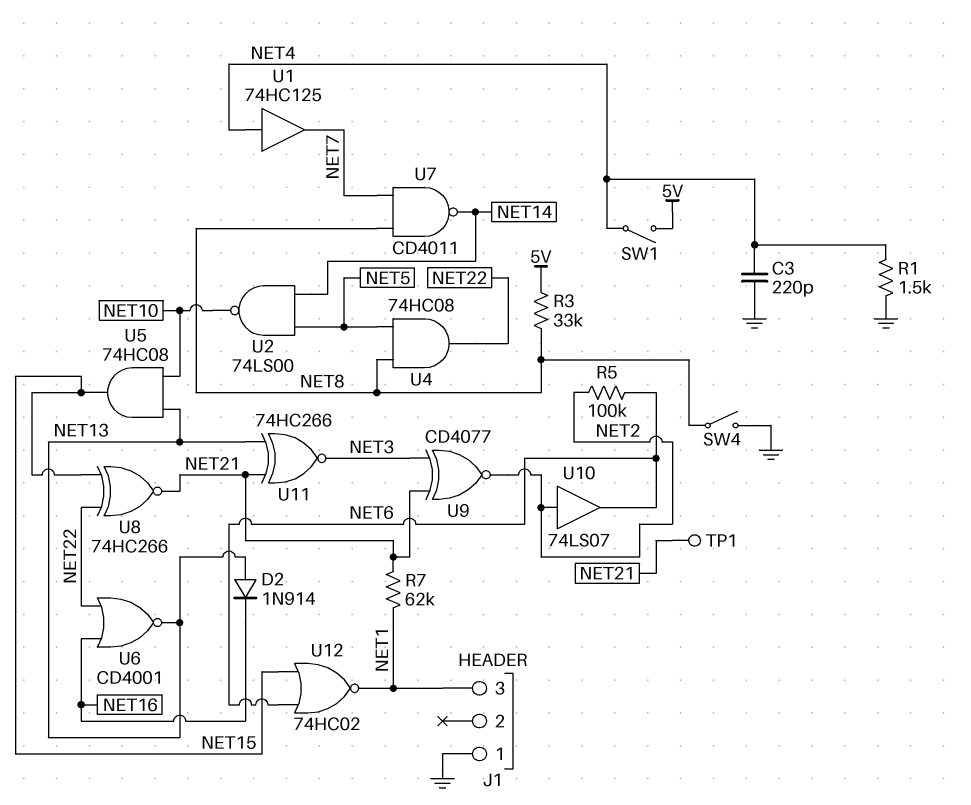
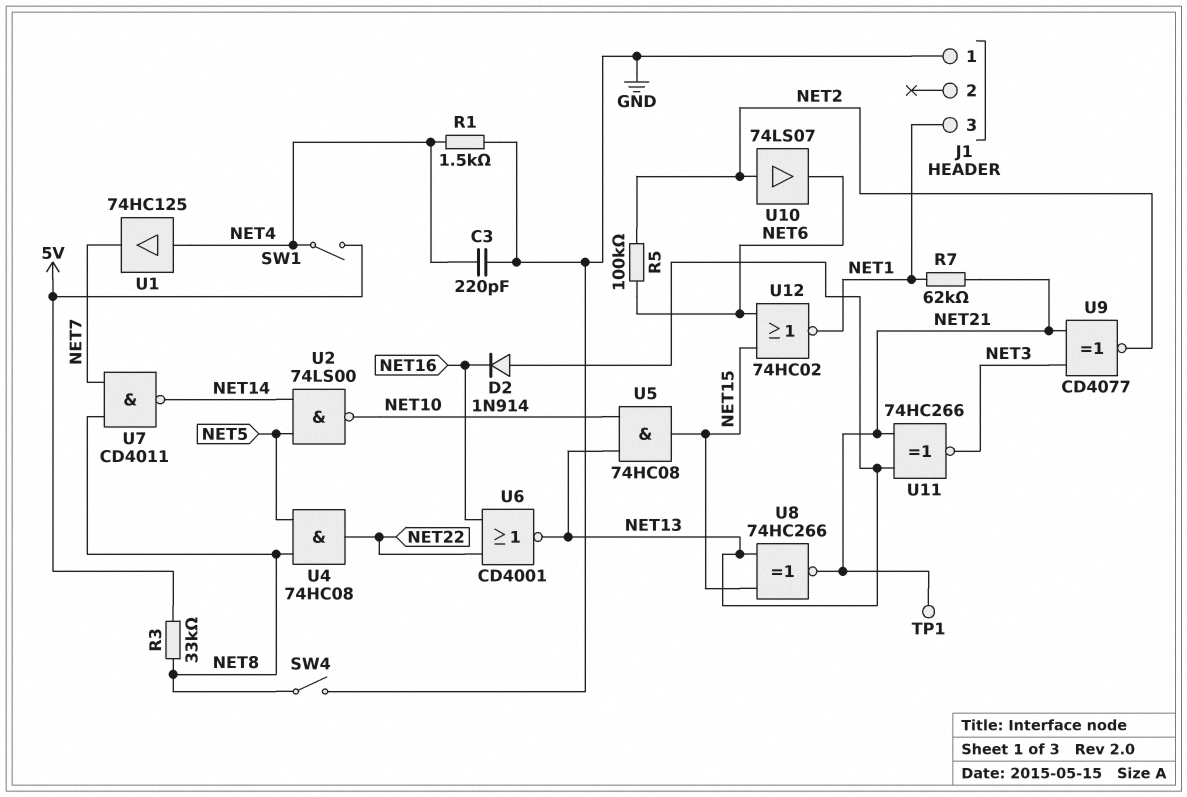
U8: XNOR 74HC266 (in NET15, in NET22, out NET21) -> XNOR 74HC266 (in NET13, in NET15, out NET21)

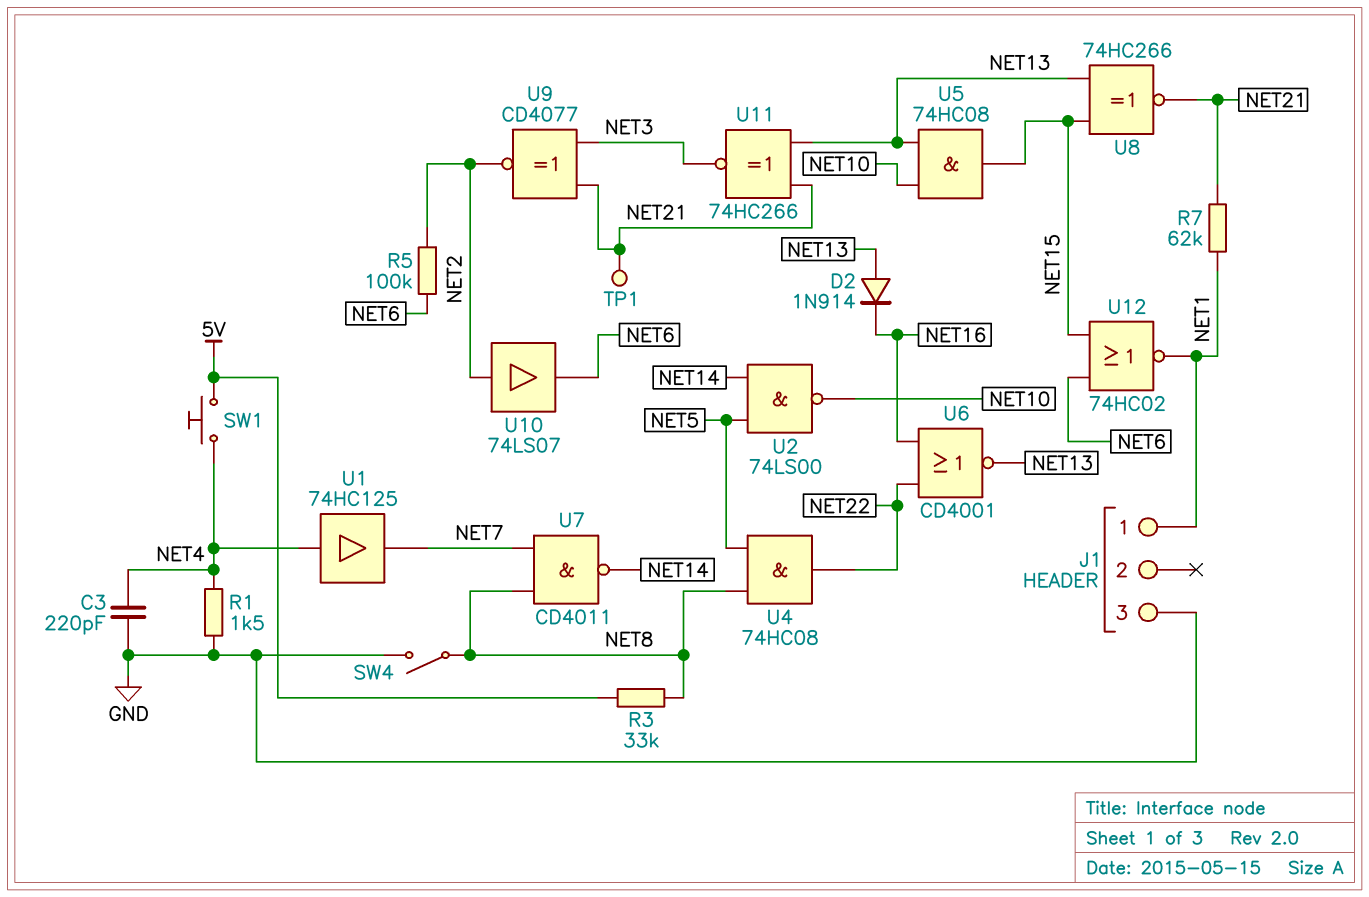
J1 pin 1: GND -> NET1
J1 pin 3: NET1 -> GND
SW1: switch (5V, NET4) -> button (5V, NET4)

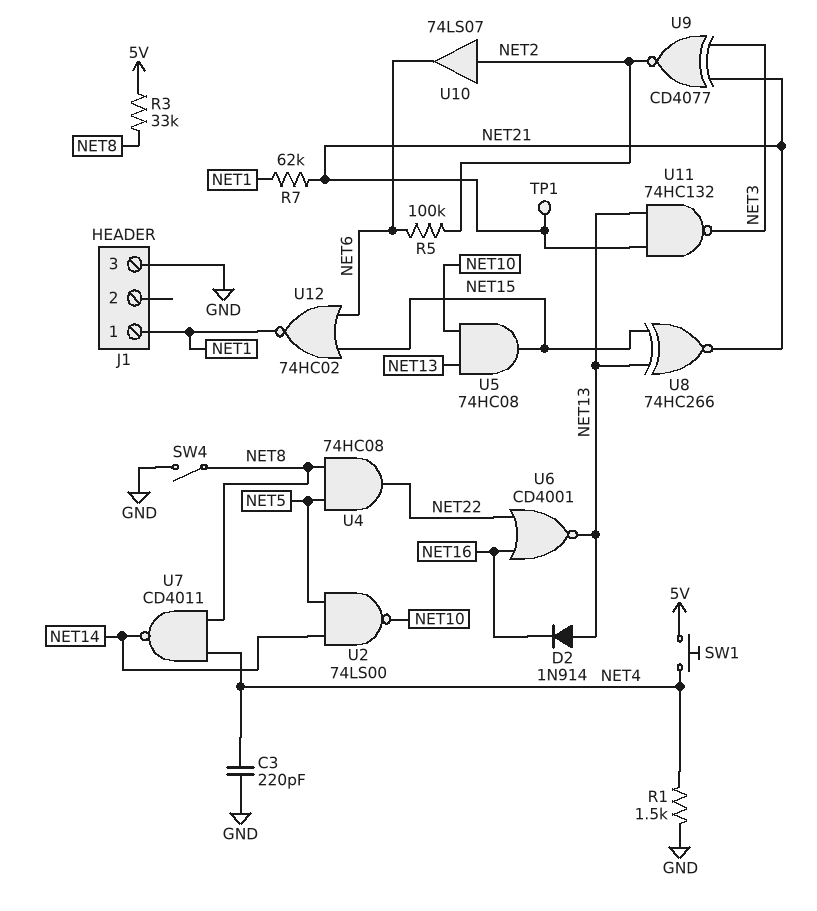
U1: buffer 74HC125 (in NET4, out NET7) -> none
U7: NAND CD4011 (in NET7, in NET8, out NET14) -> NAND CD4011 (in NET4, in NET8, out NET14)
U11: XNOR 74HC266 (in NET13, in NET21, out NET3) -> NAND 74HC132 (in NET13, in NET21, out NET3)

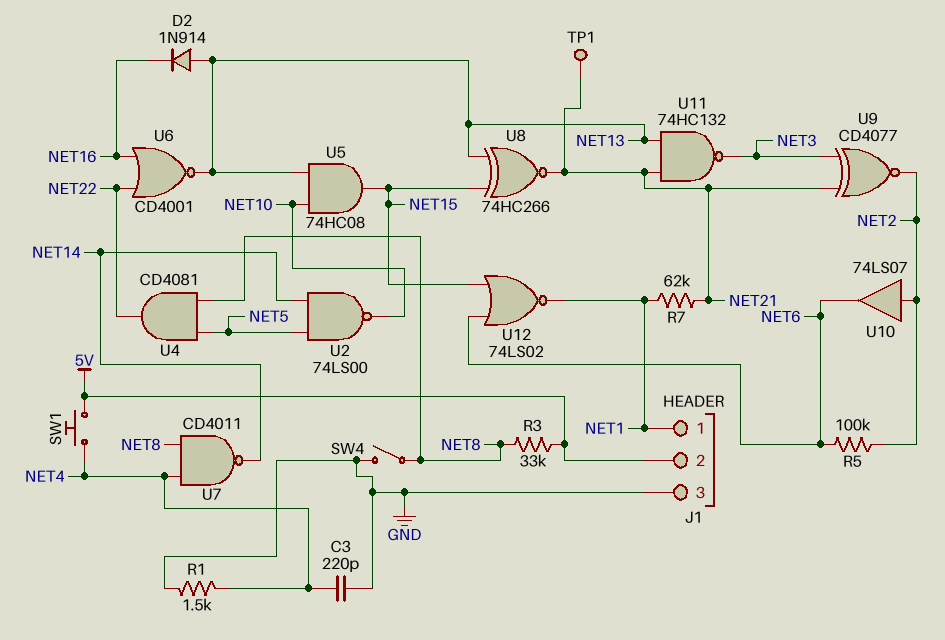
J1 pin 2: none -> 5V
U4: AND 74HC08 (in NET5, in NET8, out NET22) -> AND CD4081 (in NET5, in NET8, out NET22)
U12: NOR 74HC02 (in NET6, in NET15, out NET1) -> NOR 74LS02 (in NET6, in NET15, out NET1)

